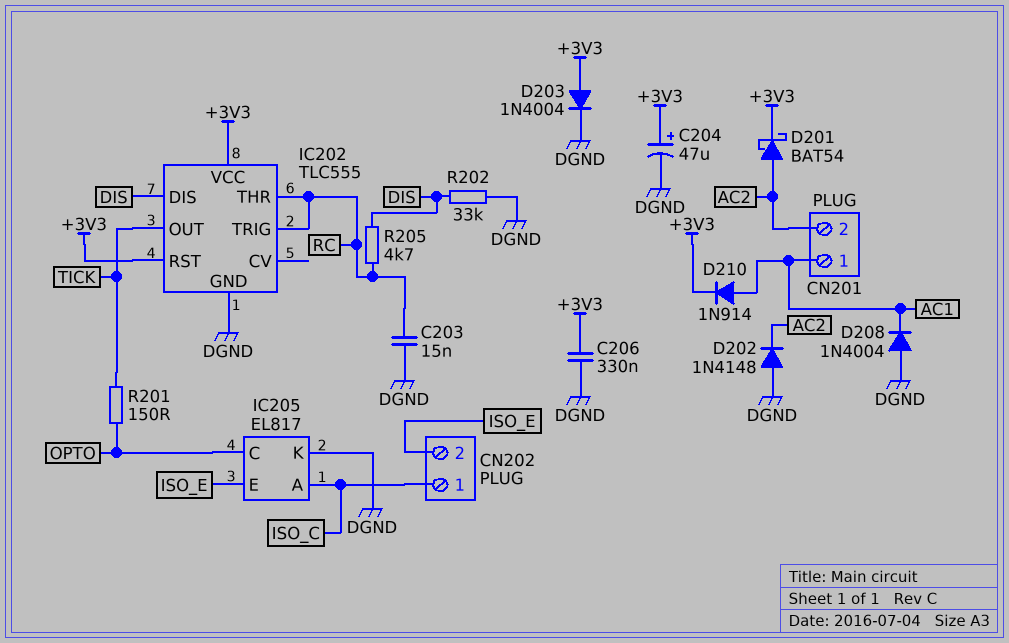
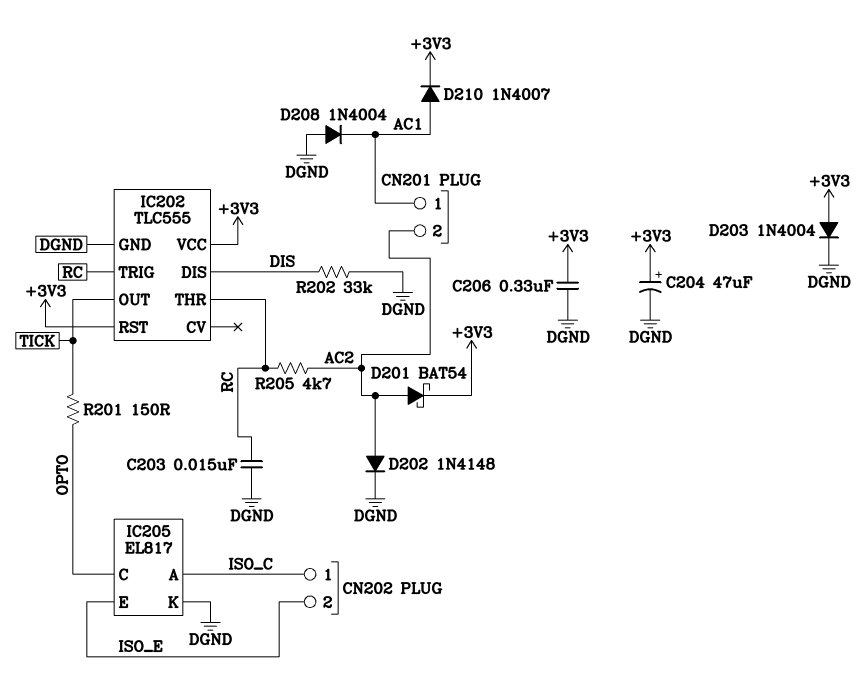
D202: diode 1N4148 (A DGND, K AC2) -> diode 1N4148 (A AC2, K DGND)
D210: diode 1N914 (A AC1, K +3V3) -> diode 1N4007 (A AC1, K +3V3)
R205: 4.7k (DIS, RC) -> 4.7k (AC2, RC)

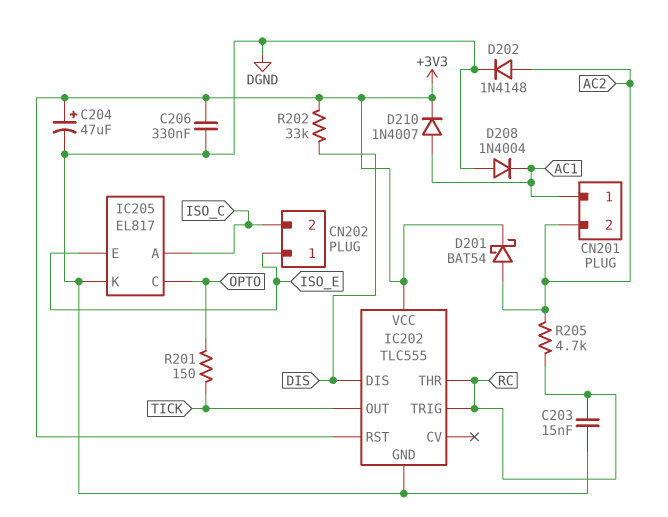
CN202 pin 1: ISO_C -> ISO_E
CN202 pin 2: ISO_E -> ISO_C
D203: diode 1N4004 (A +3V3, K DGND) -> none
R202: 33k (DGND, DIS) -> 33k (+3V3, DIS)

